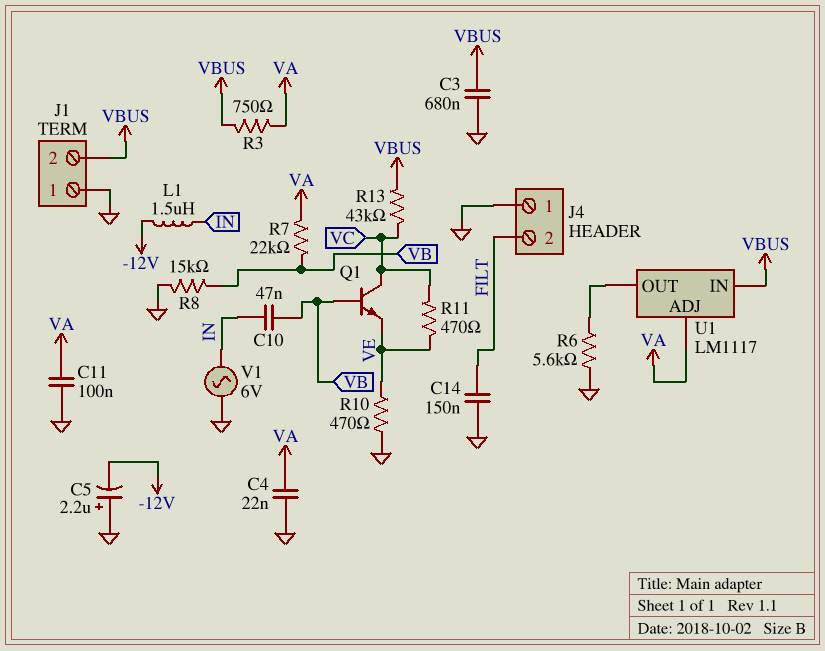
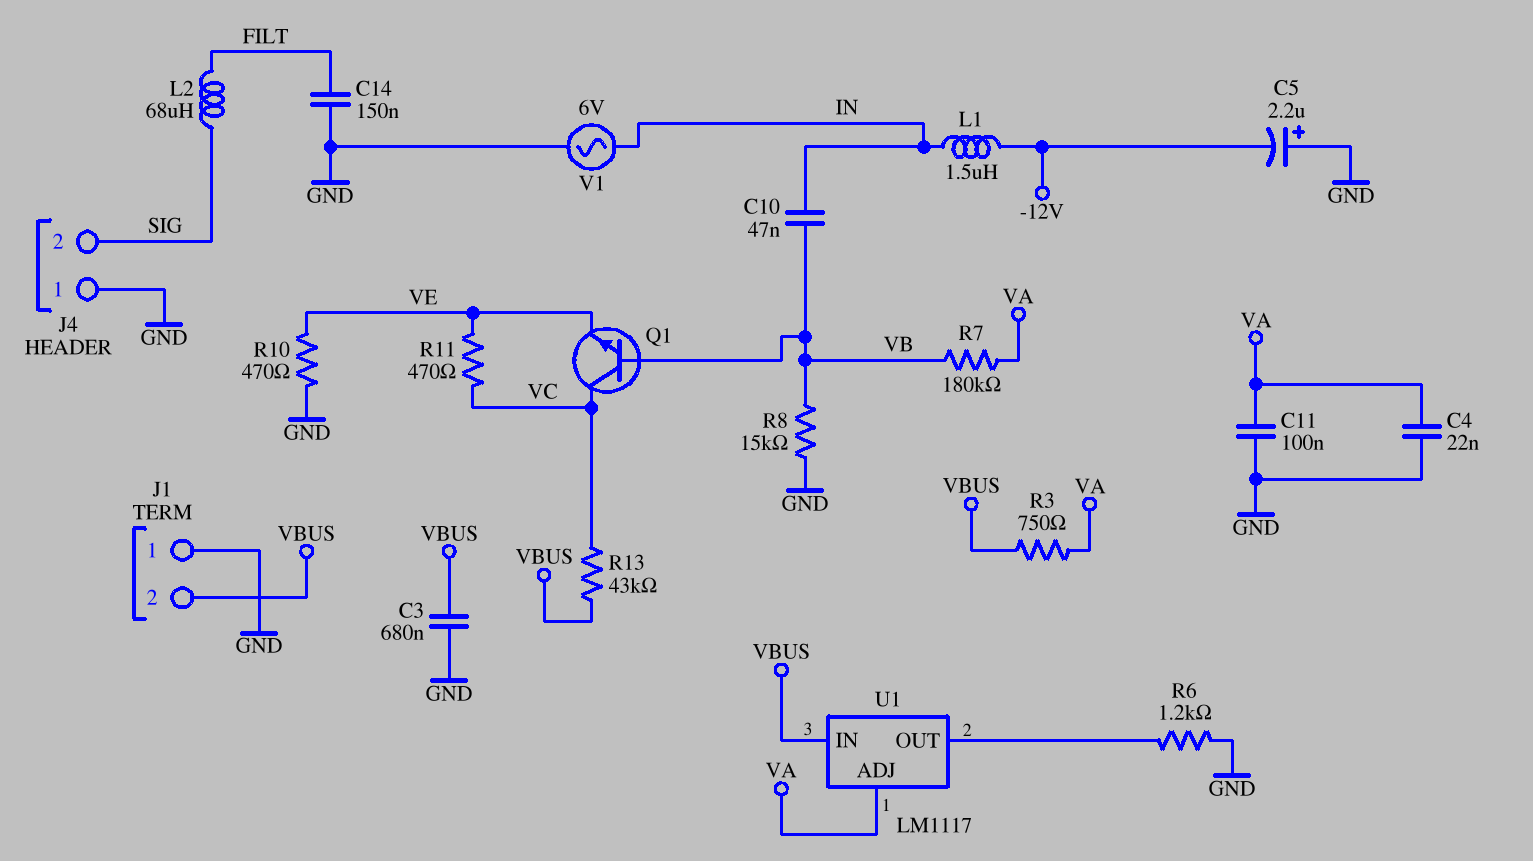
J4 pin 2: FILT -> SIG
L2: none -> 68uH (FILT, SIG)
R6: 5.6k (GND, U1/OUT) -> 1.2k (GND, U1/OUT)
R7: 22k (VA, VB) -> 180k (VA, VB)

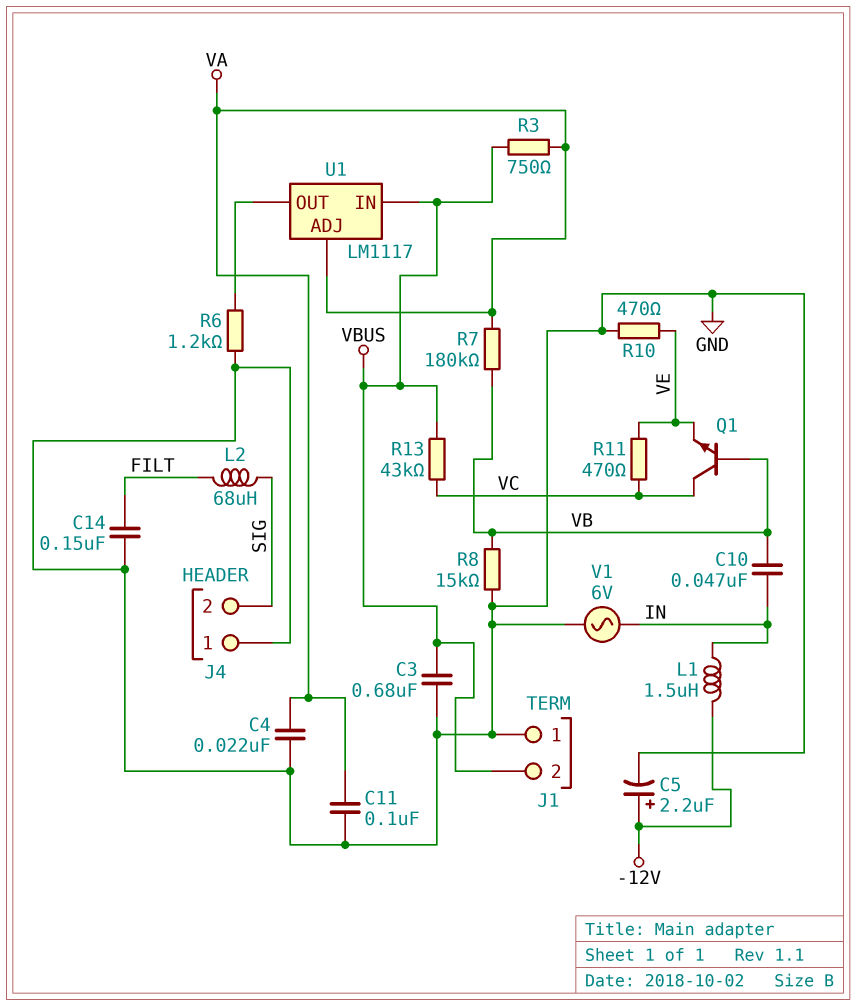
C5: 2.2uF (plus GND, minus -12V) -> 2.2uF (plus -12V, minus GND)

